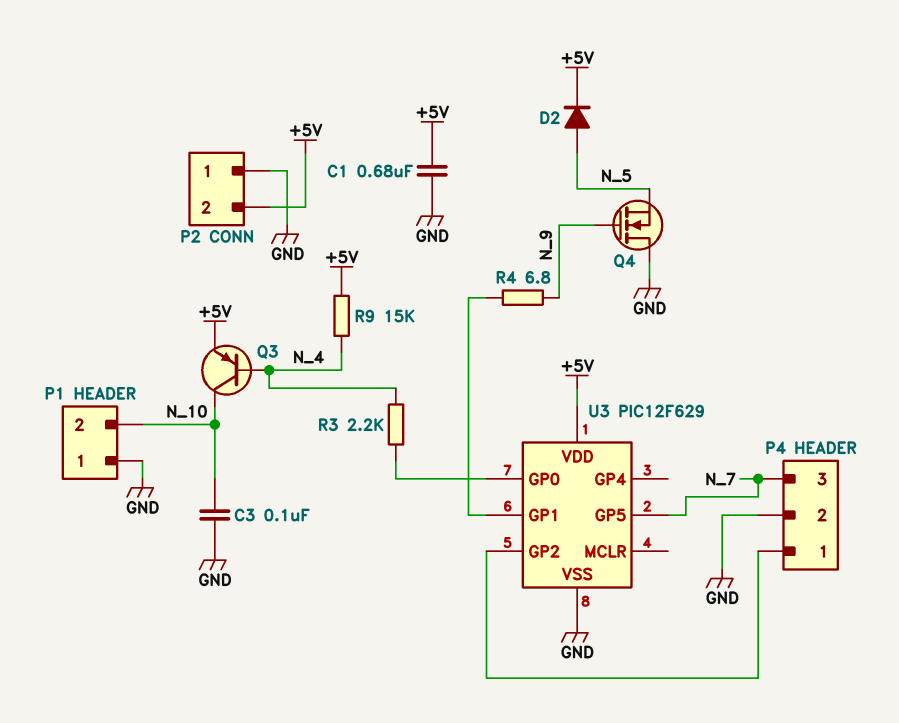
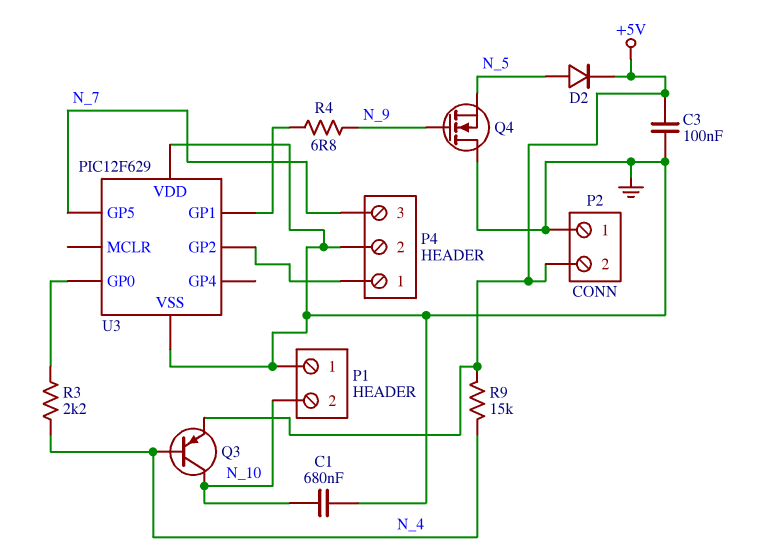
C1: 680nF (+5V, GND) -> 680nF (GND, N_10)
C3: 100nF (GND, N_10) -> 100nF (+5V, GND)
U3 pin VDD: +5V -> GND

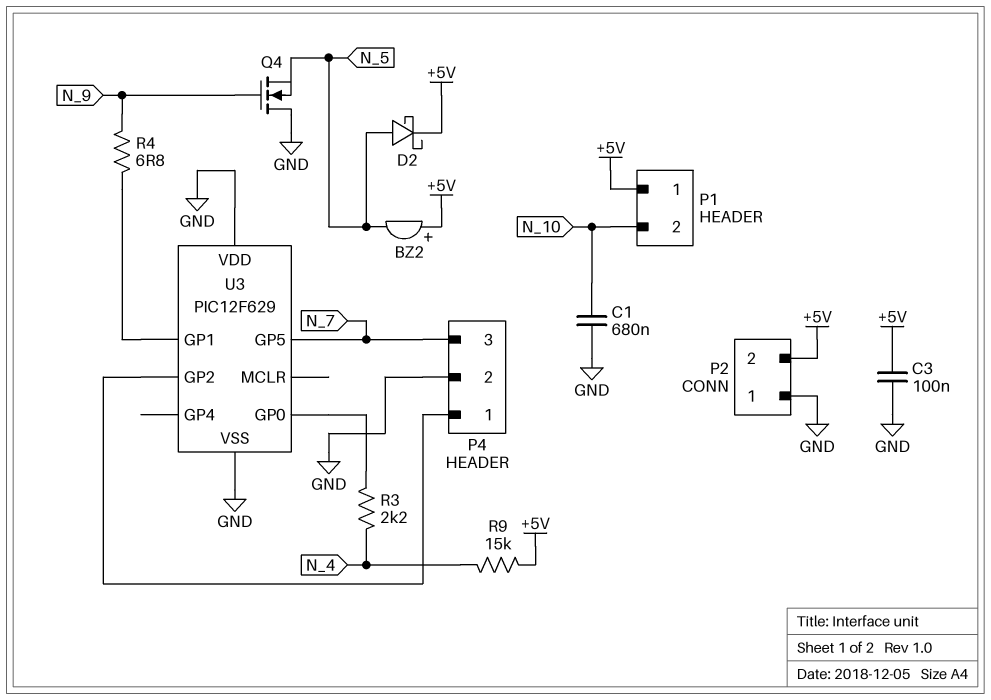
BZ2: none -> buzzer (plus +5V, minus N_5)
D2: diode (A N_5, K +5V) -> schottky (A N_5, K +5V)
P1 pin 1: GND -> +5V
Q3: PNP (B N_4, C N_10, E +5V) -> none

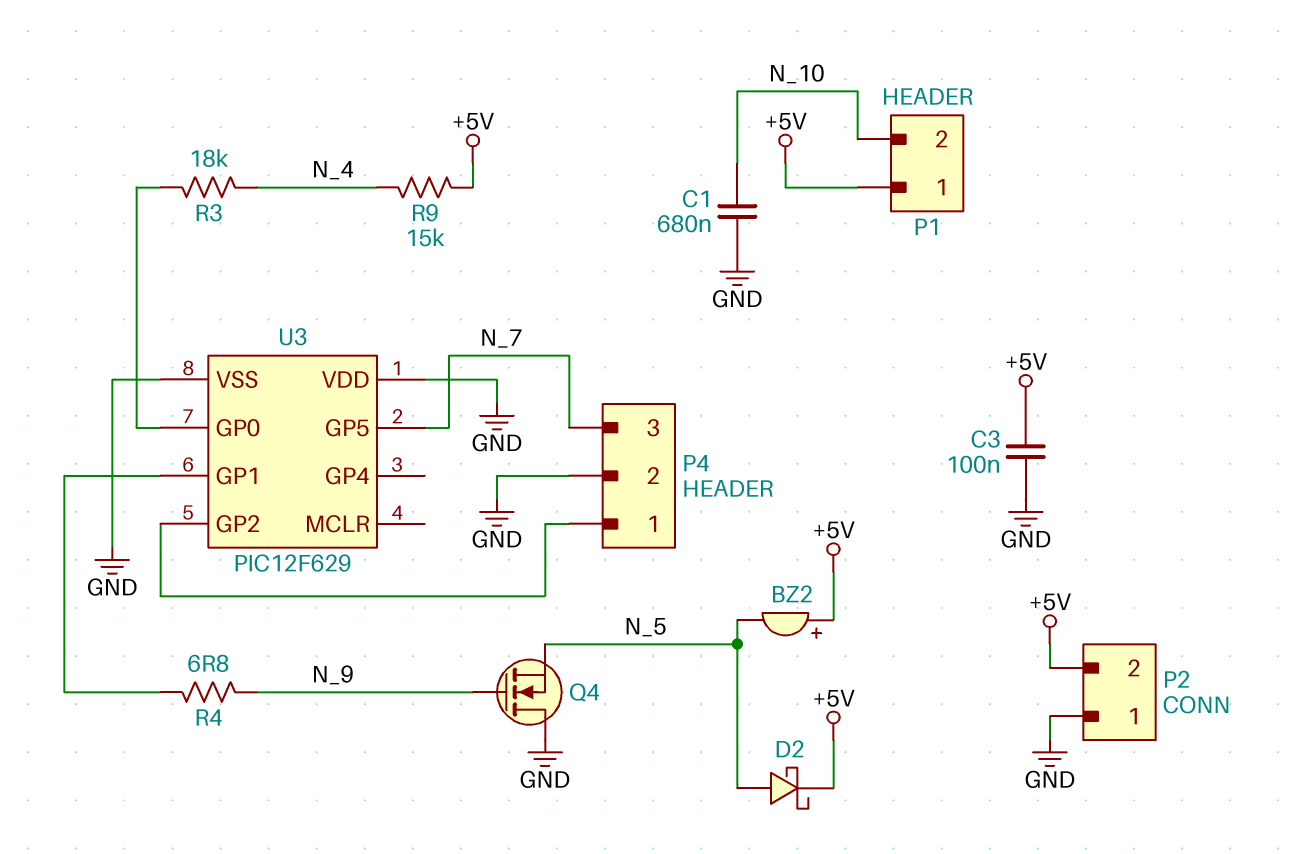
R3: 2.2k (N_4, U3/GP0) -> 18k (N_4, U3/GP0)

